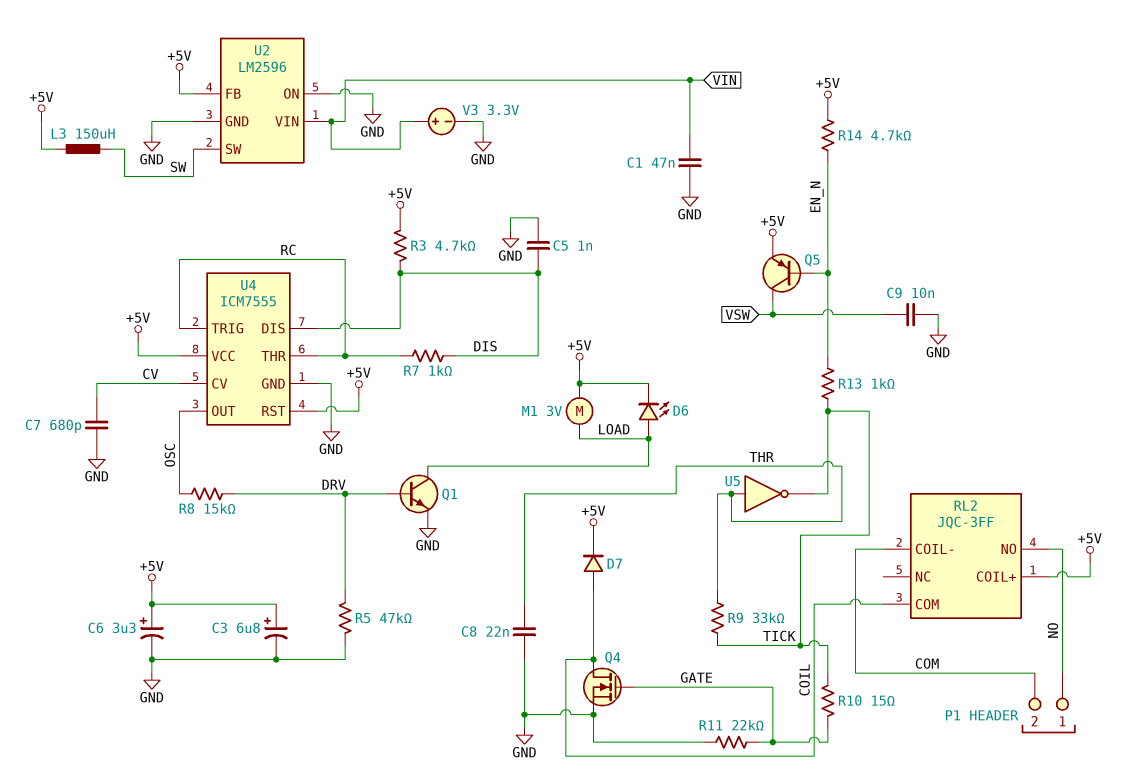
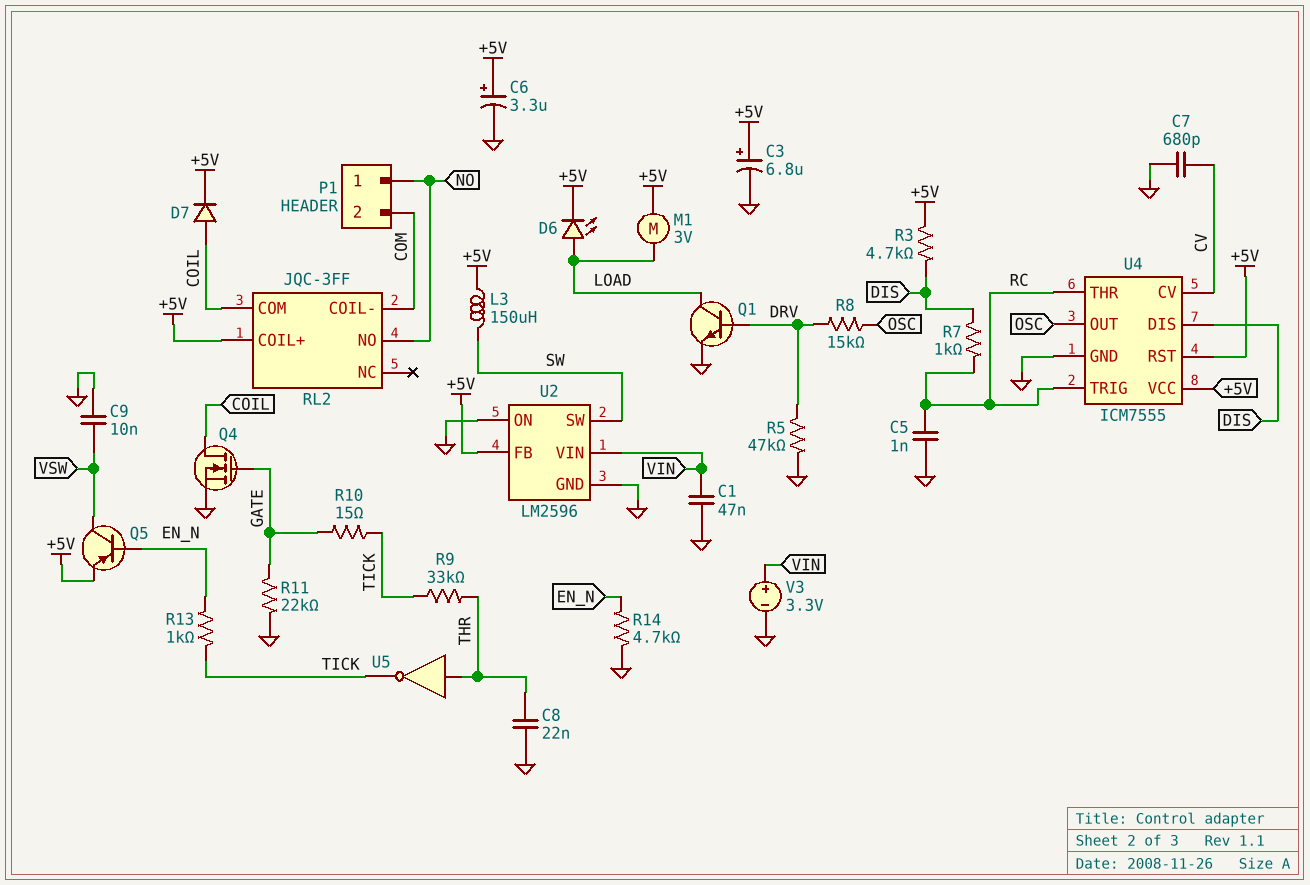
C5: 1nF (DIS, GND) -> 1nF (GND, RC)
R14: 4.7k (+5V, EN_N) -> 4.7k (EN_N, GND)

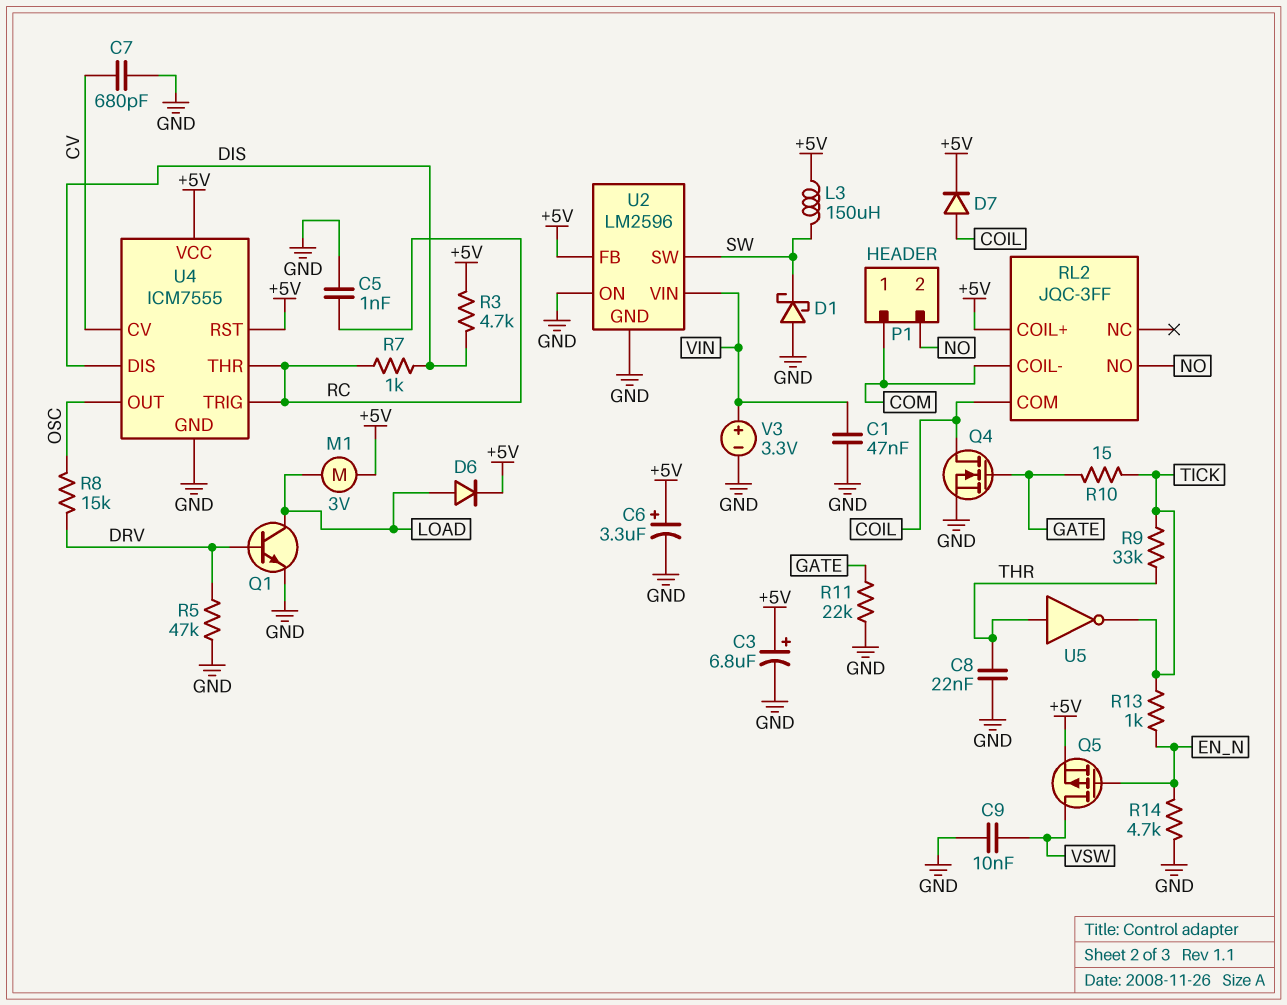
D1: none -> schottky (A GND, K SW)
D6: LED (A LOAD, K +5V) -> diode (A LOAD, K +5V)
P1 pin 1: NO -> COM
P1 pin 2: COM -> NO
Q5: PNP (B EN_N, C VSW, E +5V) -> PMOS (G EN_N, D VSW, S +5V)

